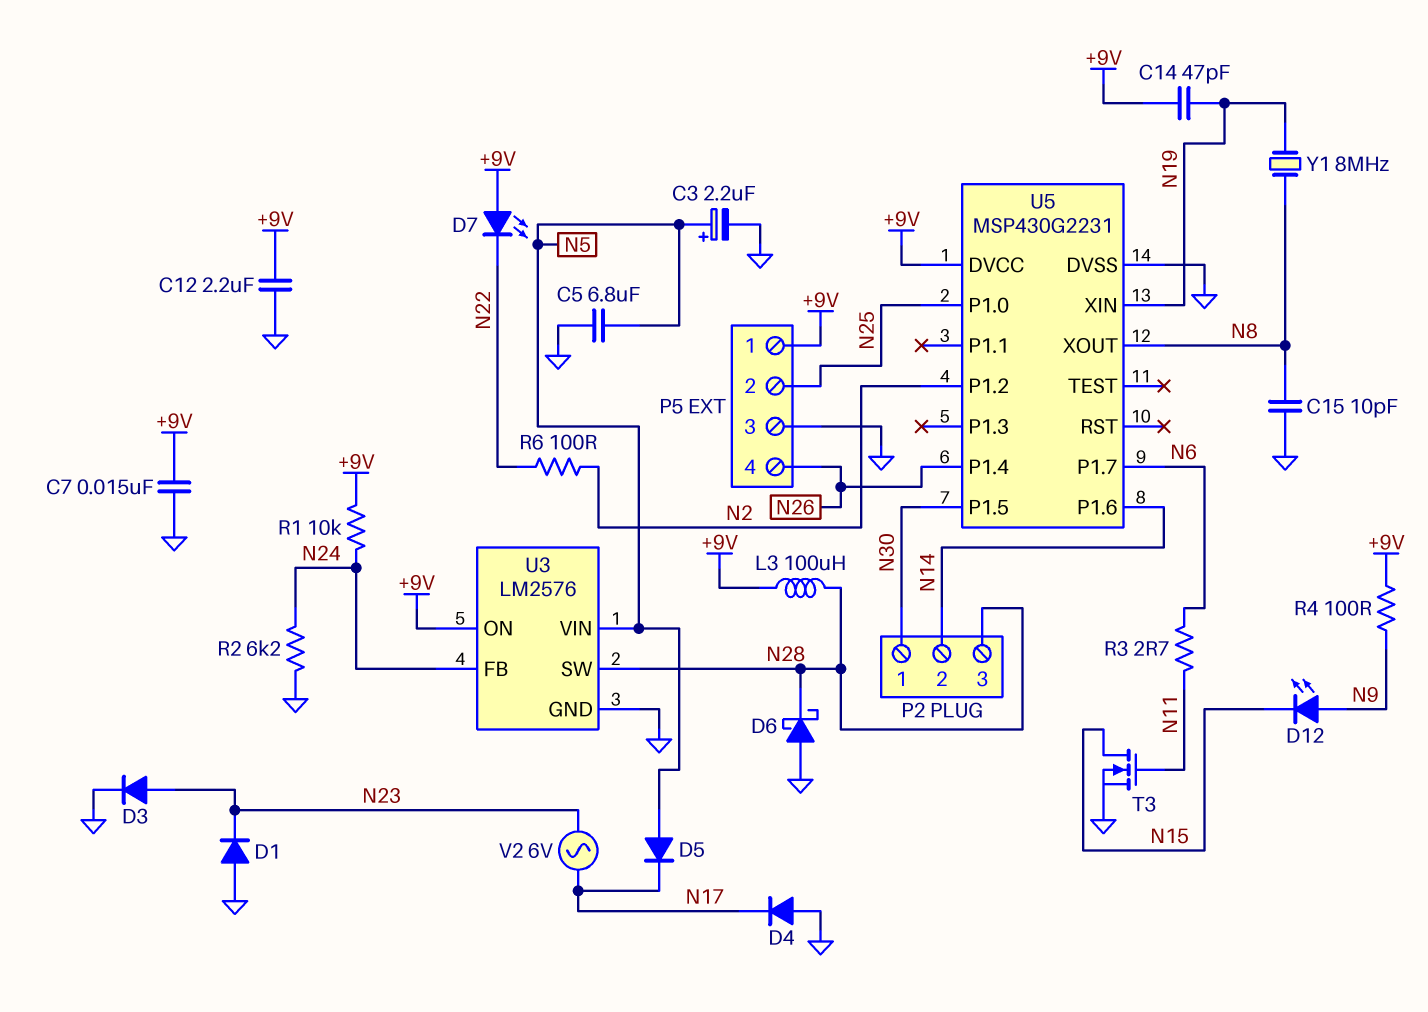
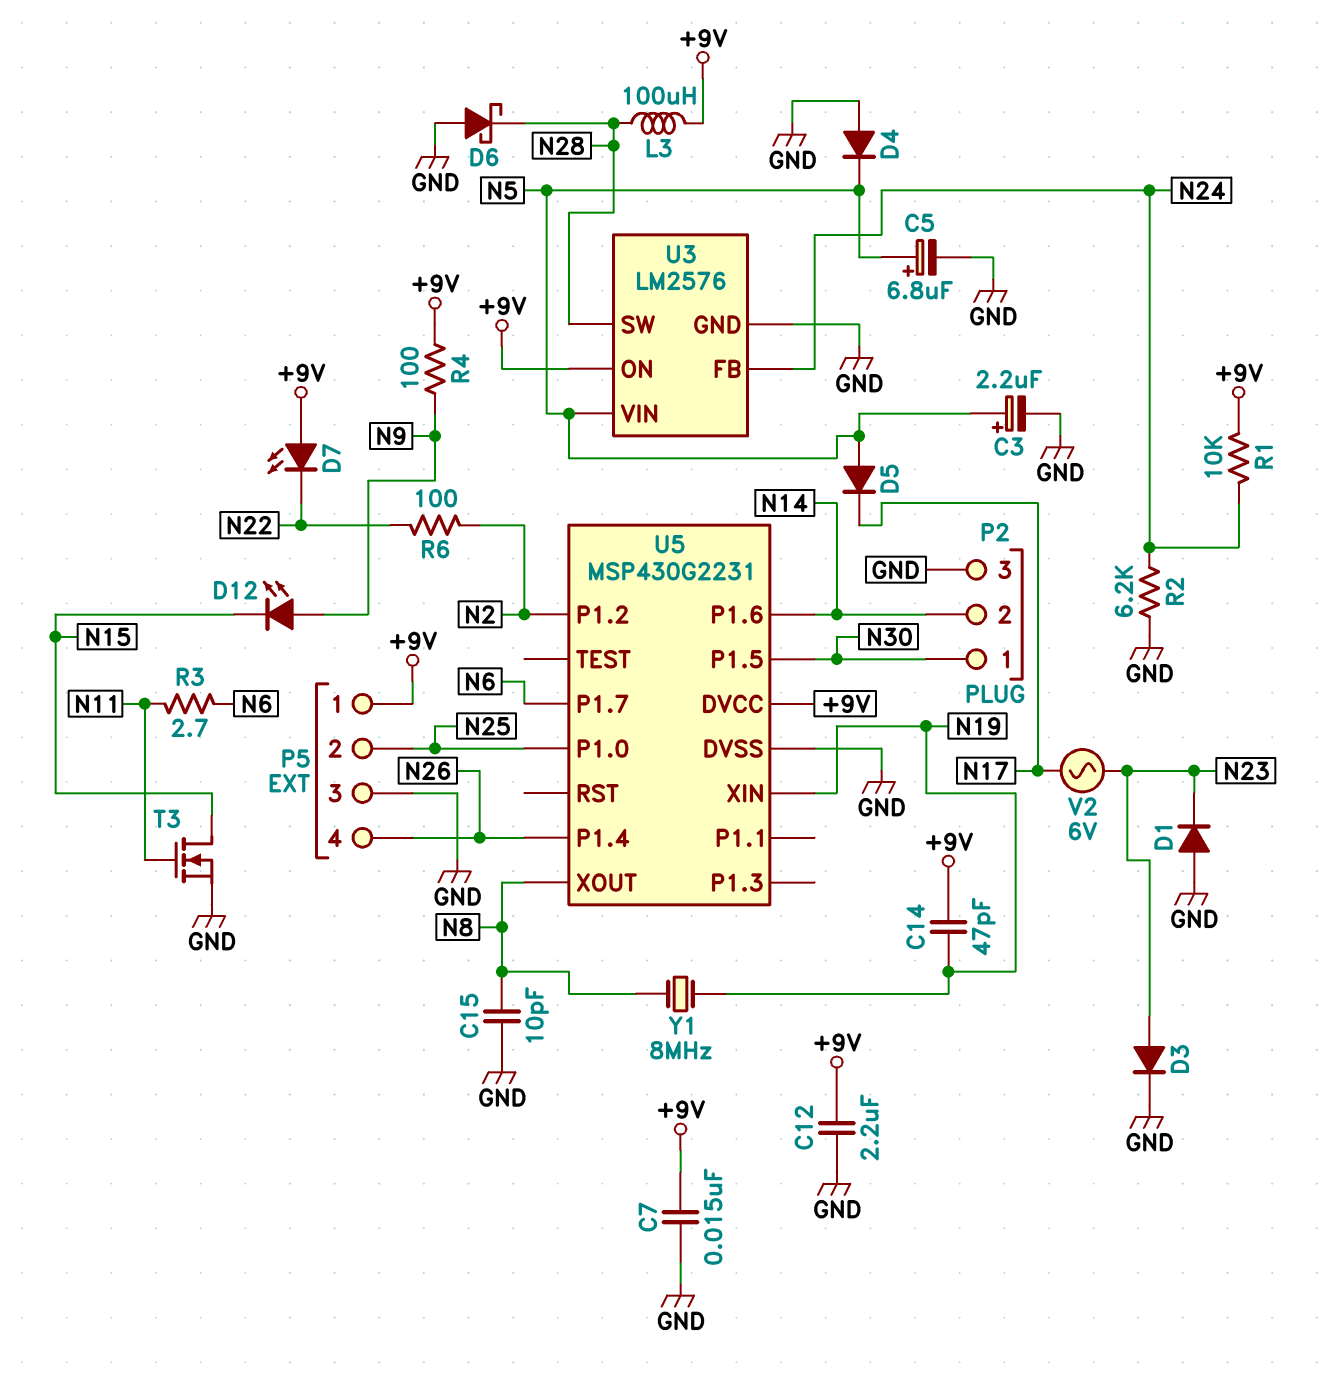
C5: 6.8uF (GND, N5) -> 6.8uF (plus N5, minus GND)
D4: diode (A GND, K N17) -> diode (A GND, K N5)
P2 pin 3: N28 -> GND

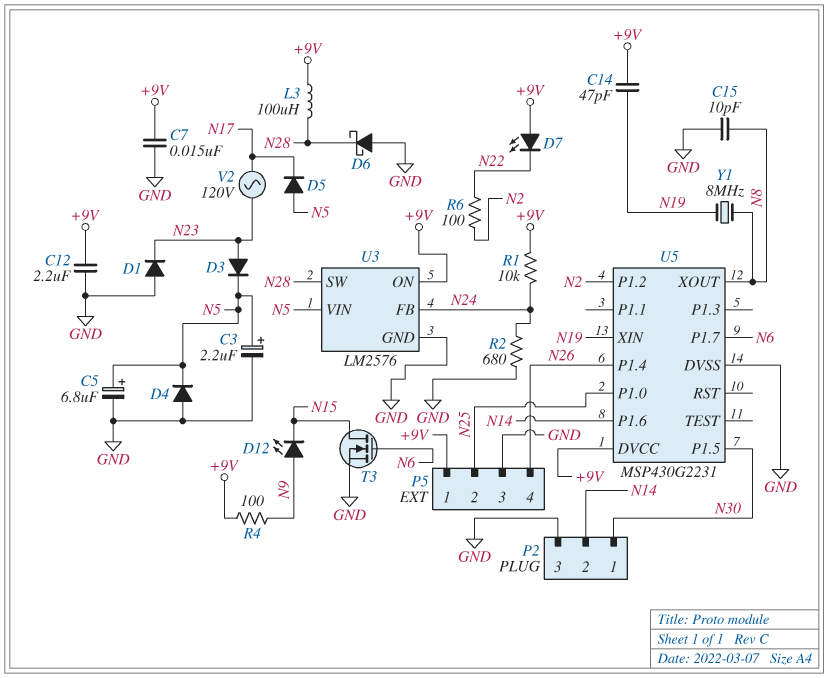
D3: diode (A N23, K GND) -> diode (A N23, K N5)
R2: 6.2k (GND, N24) -> 680 (GND, N24)
R3: 2.7 (N6, N11) -> none
T3: NMOS (G N11, D N15, S GND) -> NMOS (G N6, D N15, S GND)
V2: AC 6V (N17, N23) -> AC 120V (N17, N23)

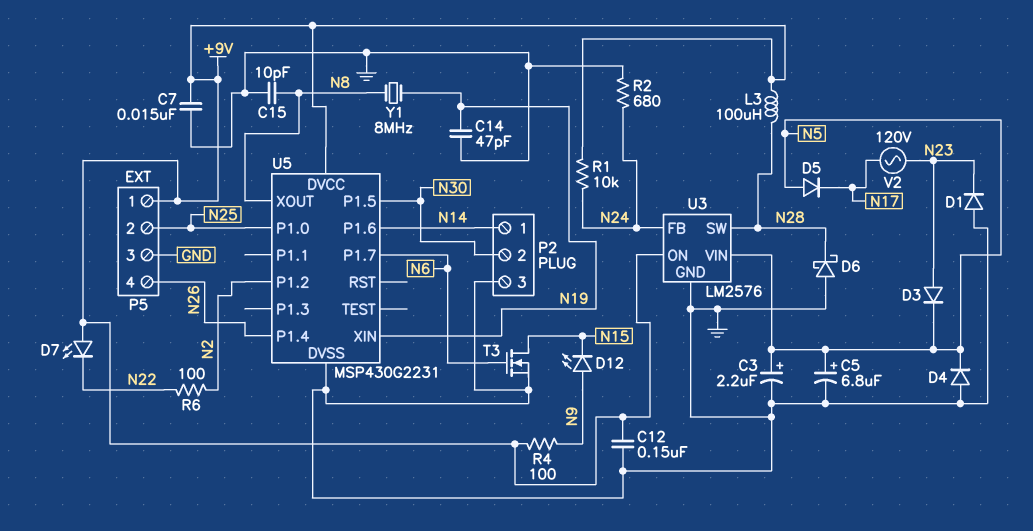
C12: 2.2uF (+9V, GND) -> 150nF (+9V, GND)
C14: 47pF (+9V, N19) -> 47pF (GND, N19)
P2 pin 1: N30 -> N14
P2 pin 2: N14 -> N30

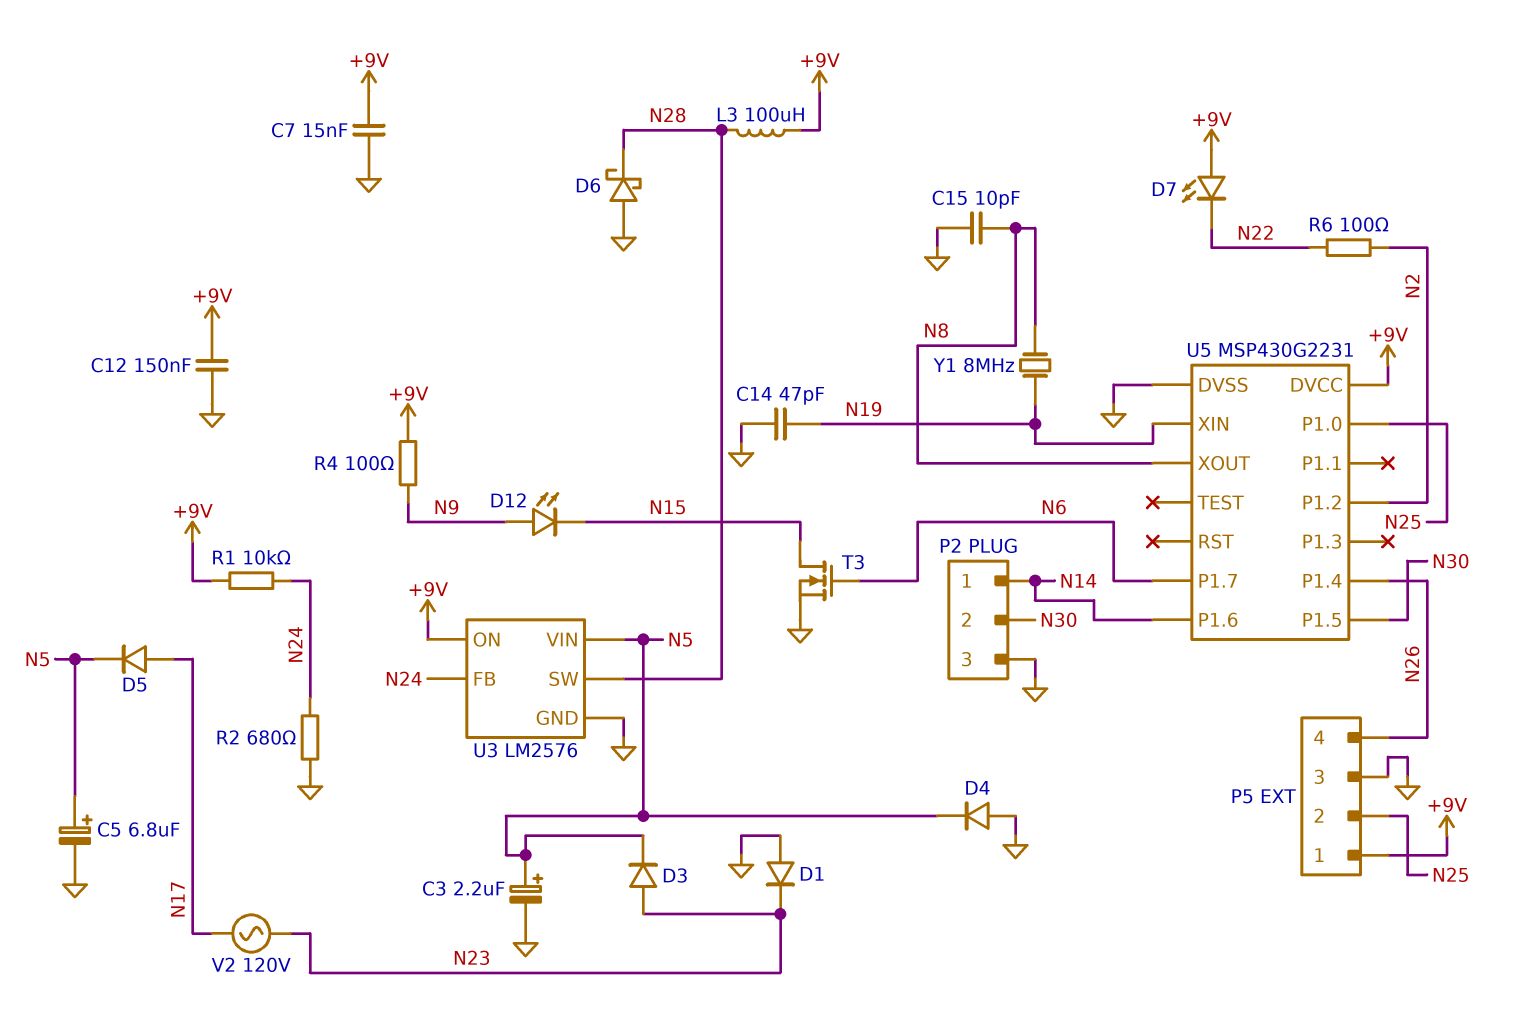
D5: diode (A N5, K N17) -> diode (A N17, K N5)

